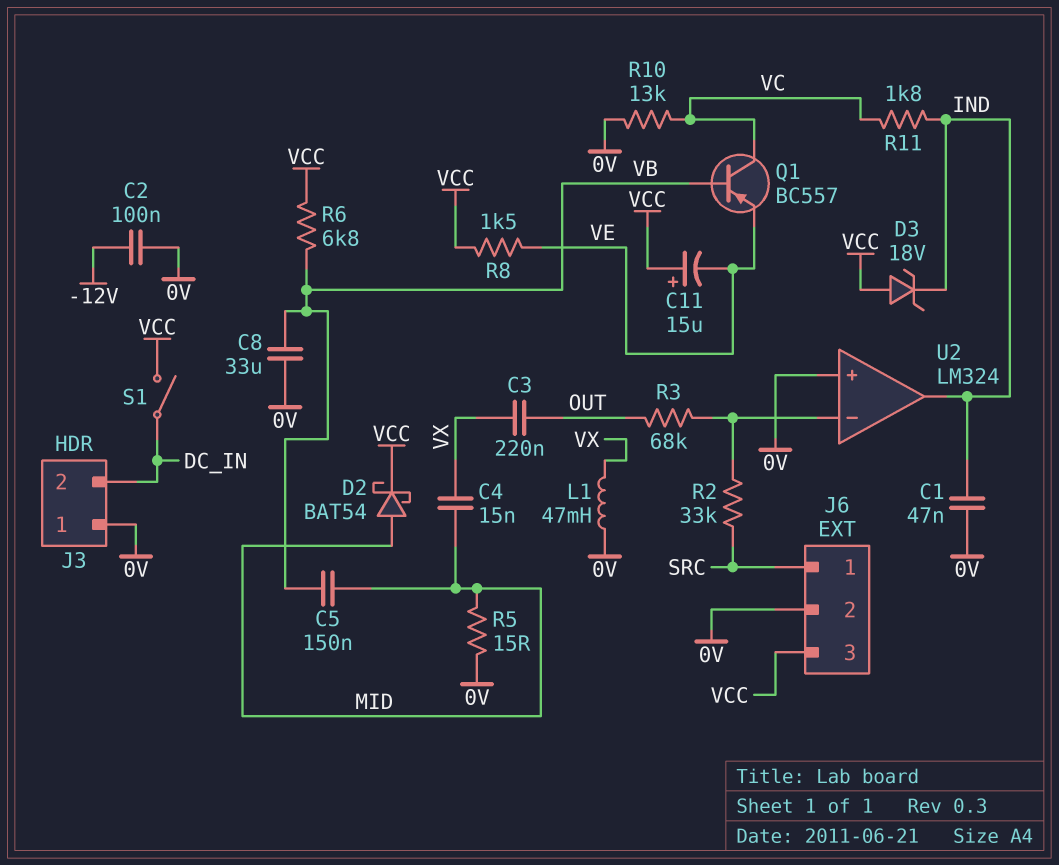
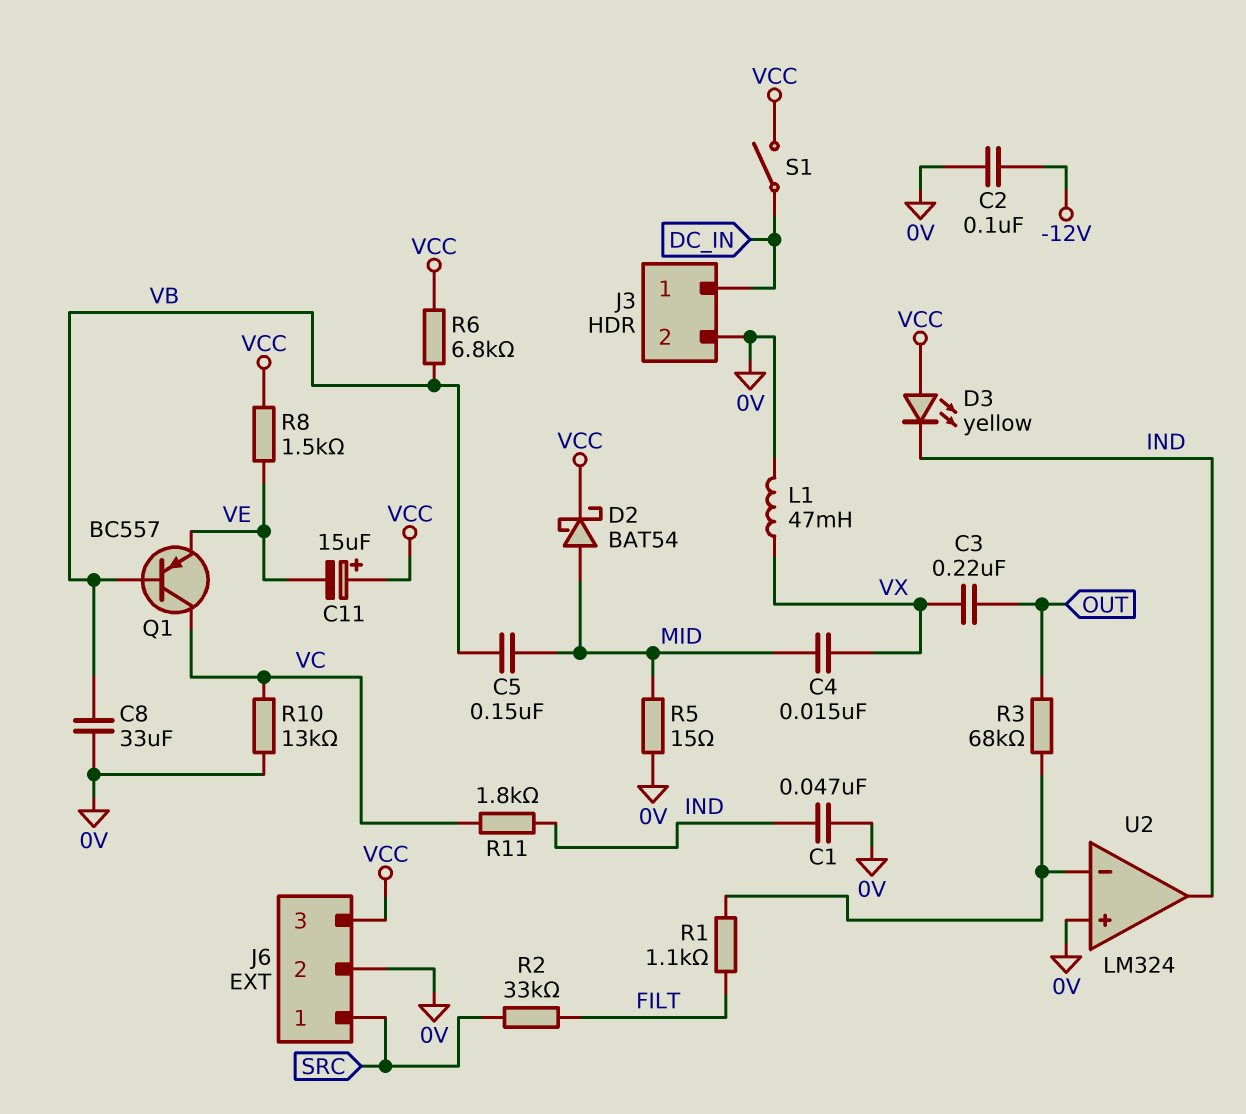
D3: zener 18V (A VCC, K IND) -> LED yellow (A VCC, K IND)
J3 pin 1: 0V -> DC_IN
J3 pin 2: DC_IN -> 0V
R1: none -> 1.1k (FILT, U2/in-)
R2: 33k (SRC, U2/in-) -> 33k (FILT, SRC)

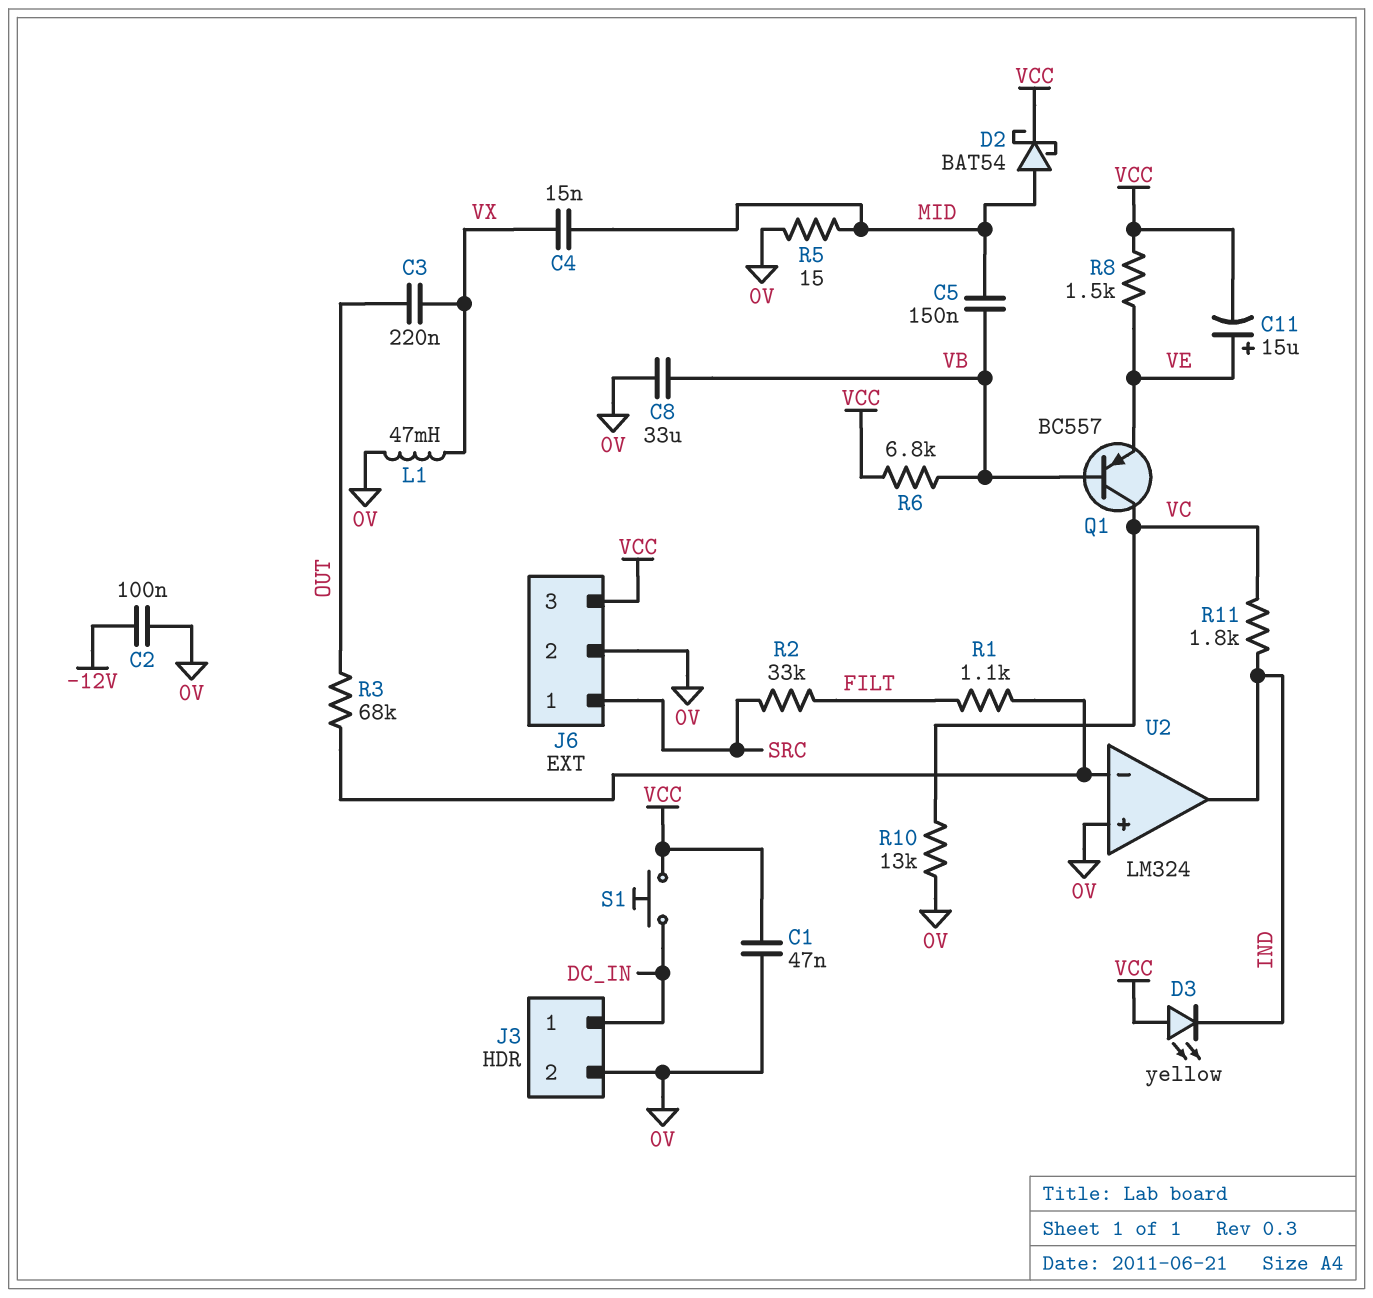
C1: 47nF (0V, IND) -> 47nF (0V, VCC)
C11: 15uF (plus VCC, minus VE) -> 15uF (plus VE, minus VCC)
S1: switch (DC_IN, VCC) -> button (DC_IN, VCC)

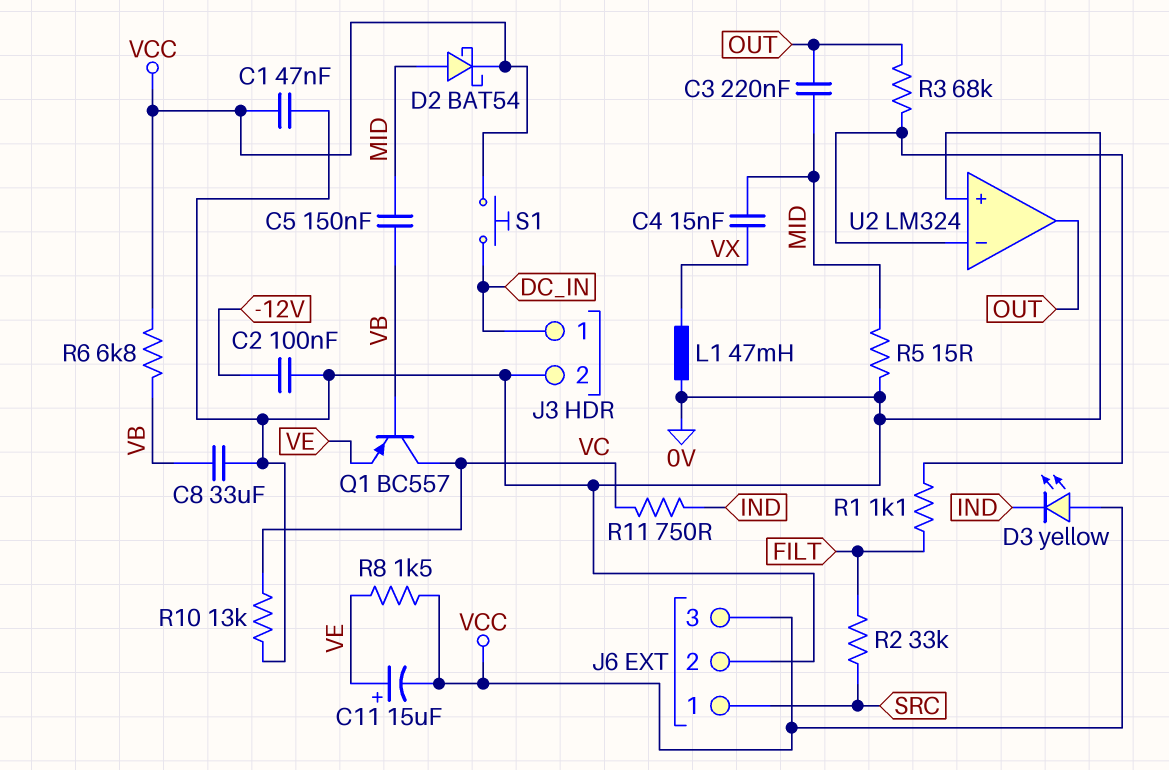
C3: 220nF (OUT, VX) -> 220nF (MID, OUT)
R11: 1.8k (IND, VC) -> 750 (IND, VC)
U2 pin out: IND -> OUT

